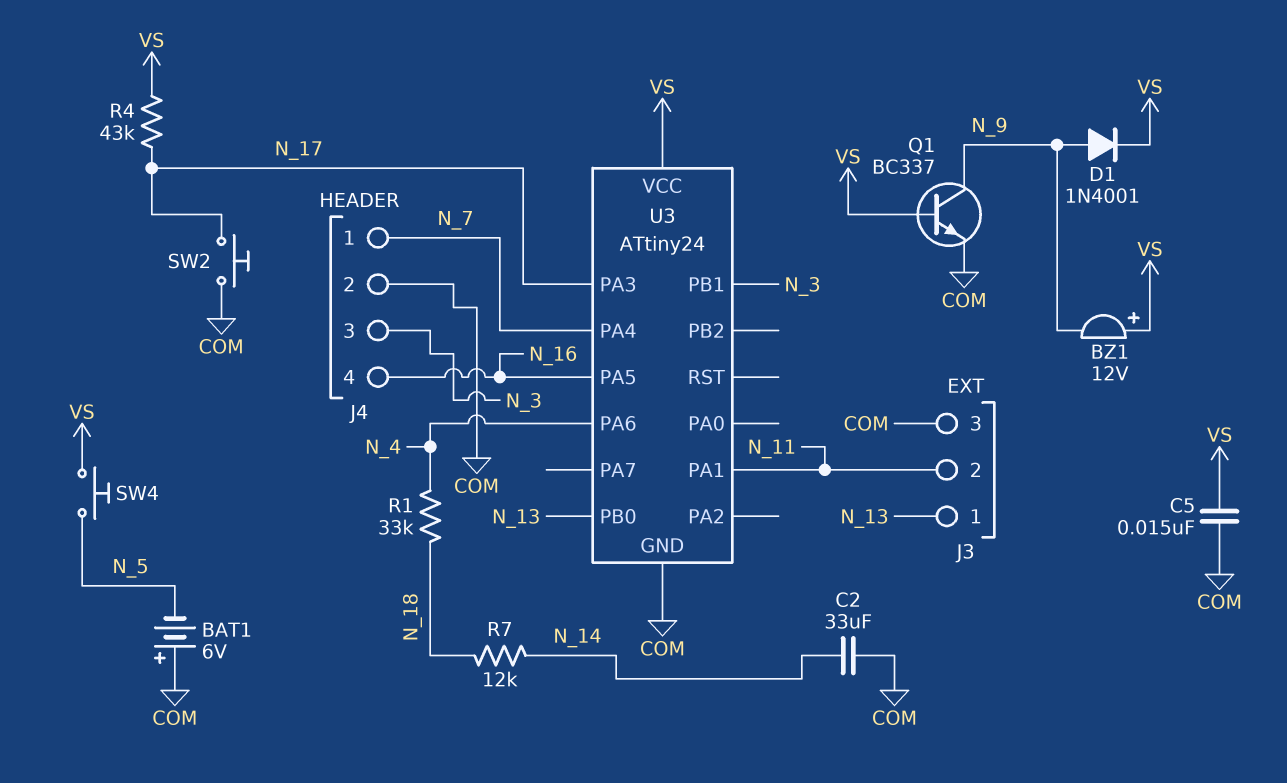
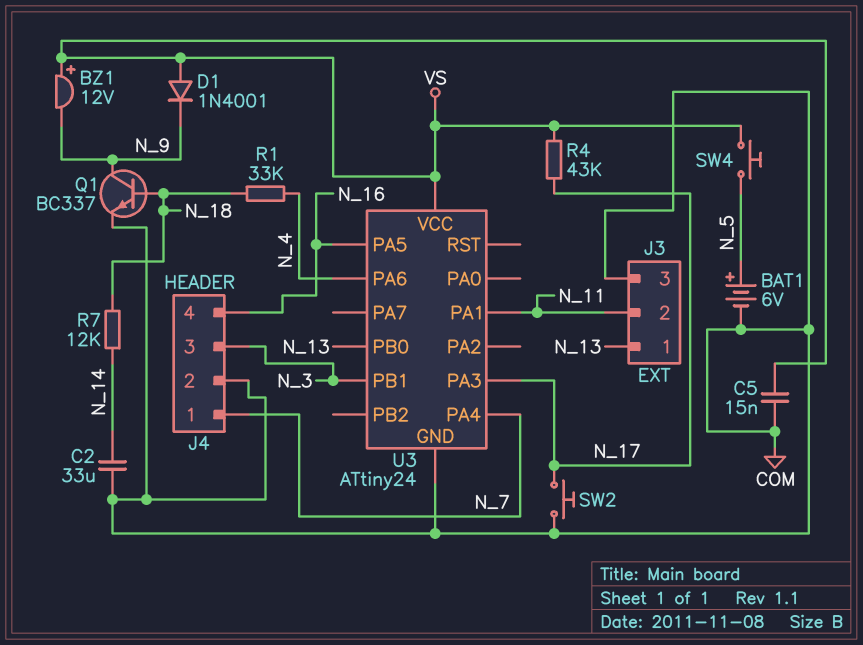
BAT1: 6V (plus COM, minus N_5) -> 6V (plus N_5, minus COM)
D1: diode 1N4001 (A N_9, K VS) -> diode 1N4001 (A VS, K N_9)
Q1: NPN BC337 (B VS, C N_9, E COM) -> NPN BC337 (B N_18, C N_9, E COM)

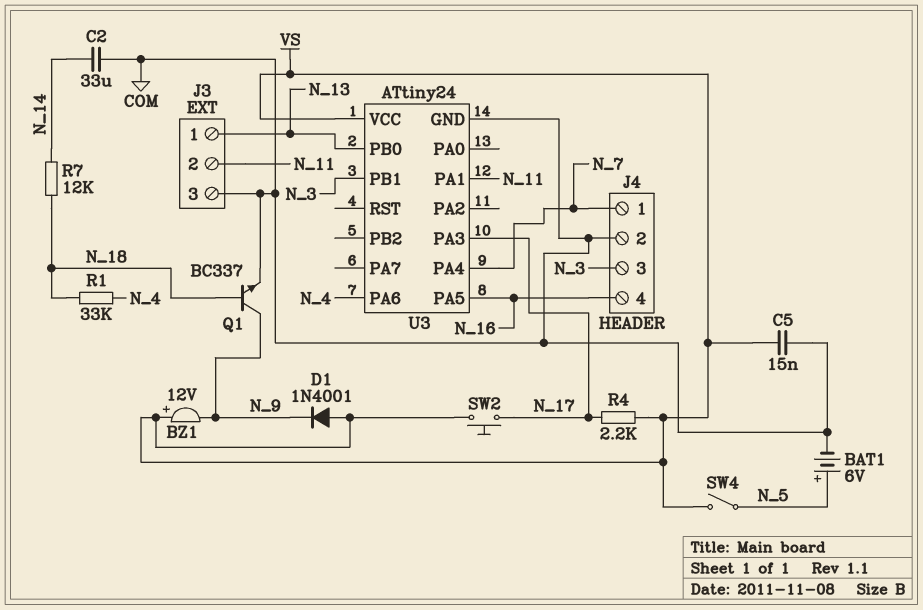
R4: 43k (N_17, VS) -> 2.2k (N_17, VS)
SW2: button (COM, N_17) -> button (N_17, VS)
SW4: button (N_5, VS) -> switch (N_5, VS)

